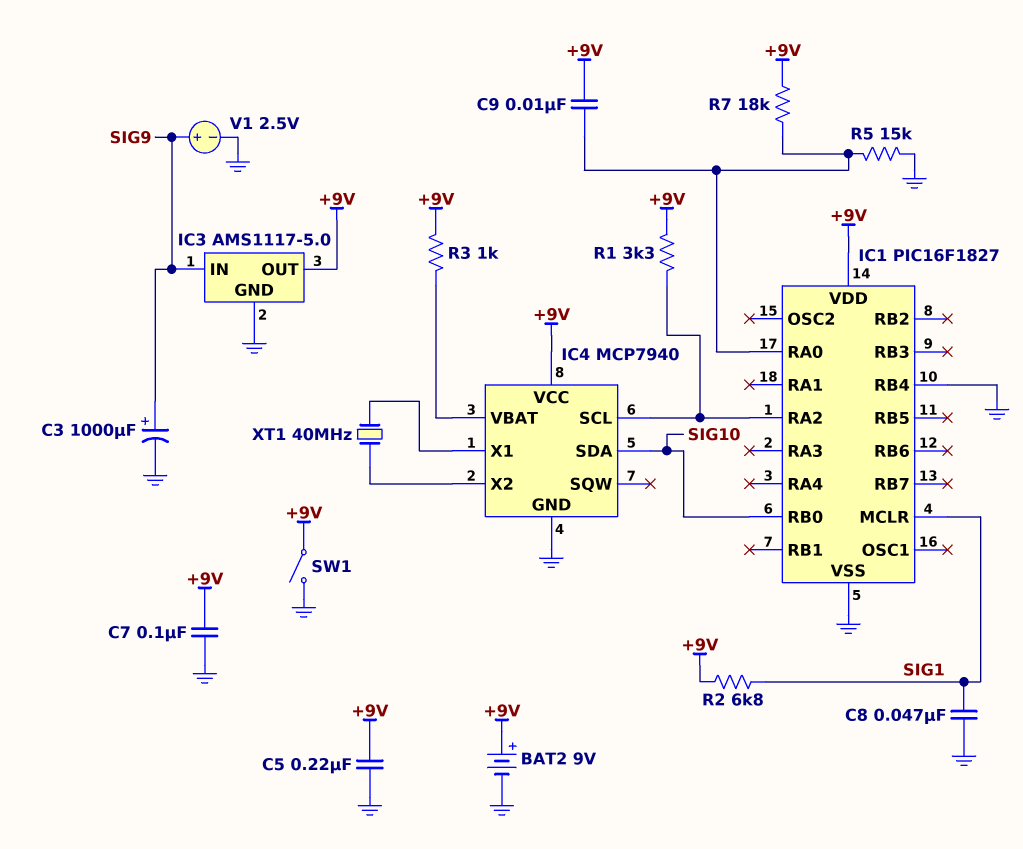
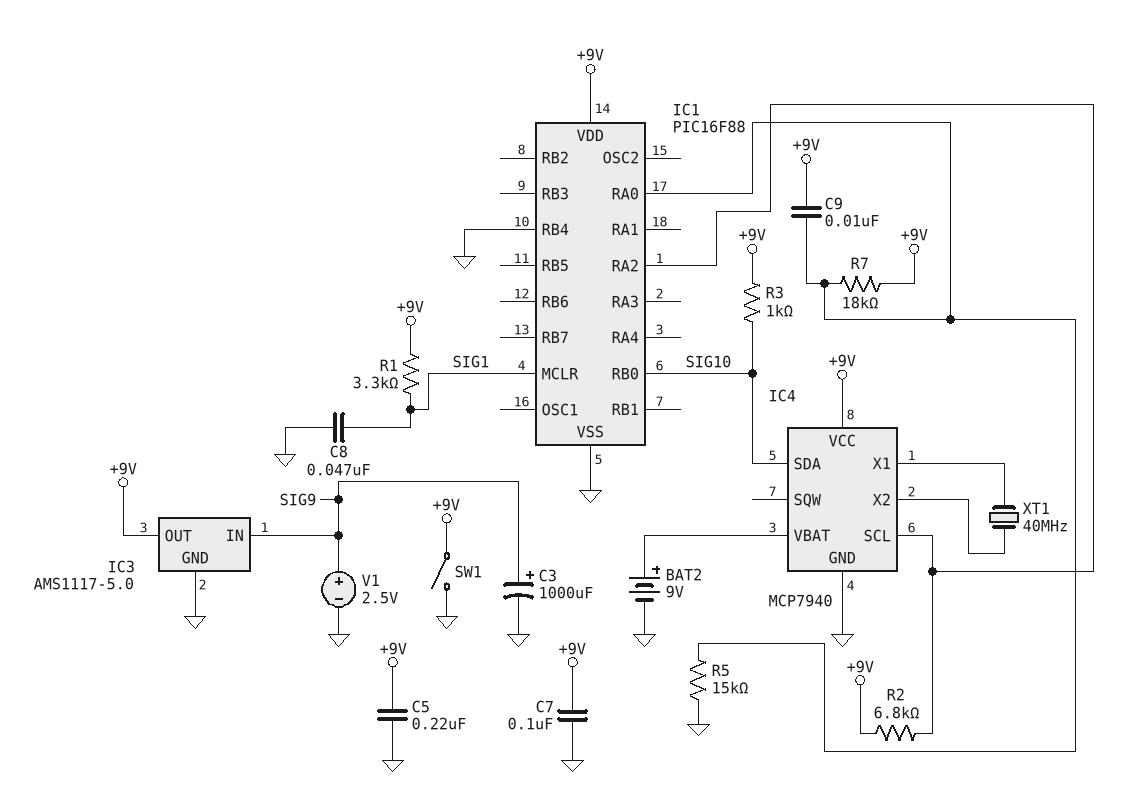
BAT2: 9V (plus +9V, minus GND) -> 9V (plus IC4/VBAT, minus GND)
IC1: PIC16F1827 -> PIC16F88
R1: 3.3k (+9V, IC1/RA2) -> 3.3k (+9V, SIG1)
R2: 6.8k (+9V, SIG1) -> 6.8k (+9V, IC1/RA2)
R3: 1k (+9V, IC4/VBAT) -> 1k (+9V, SIG10)

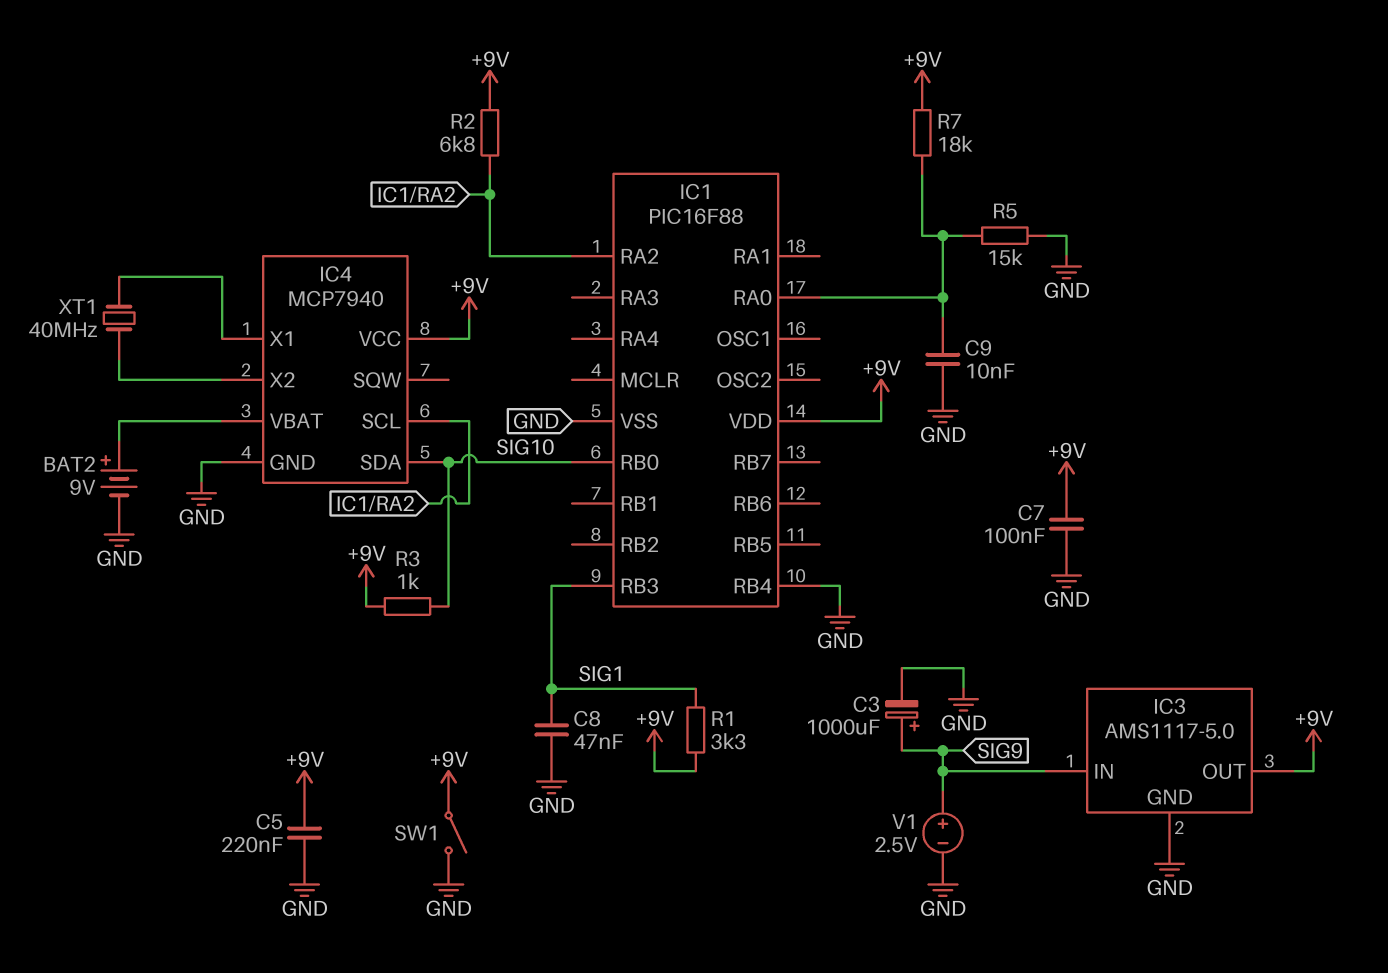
C9: 10nF (+9V, IC1/RA0) -> 10nF (GND, IC1/RA0)
IC1 pin MCLR: SIG1 -> none
IC1 pin RB3: none -> SIG1

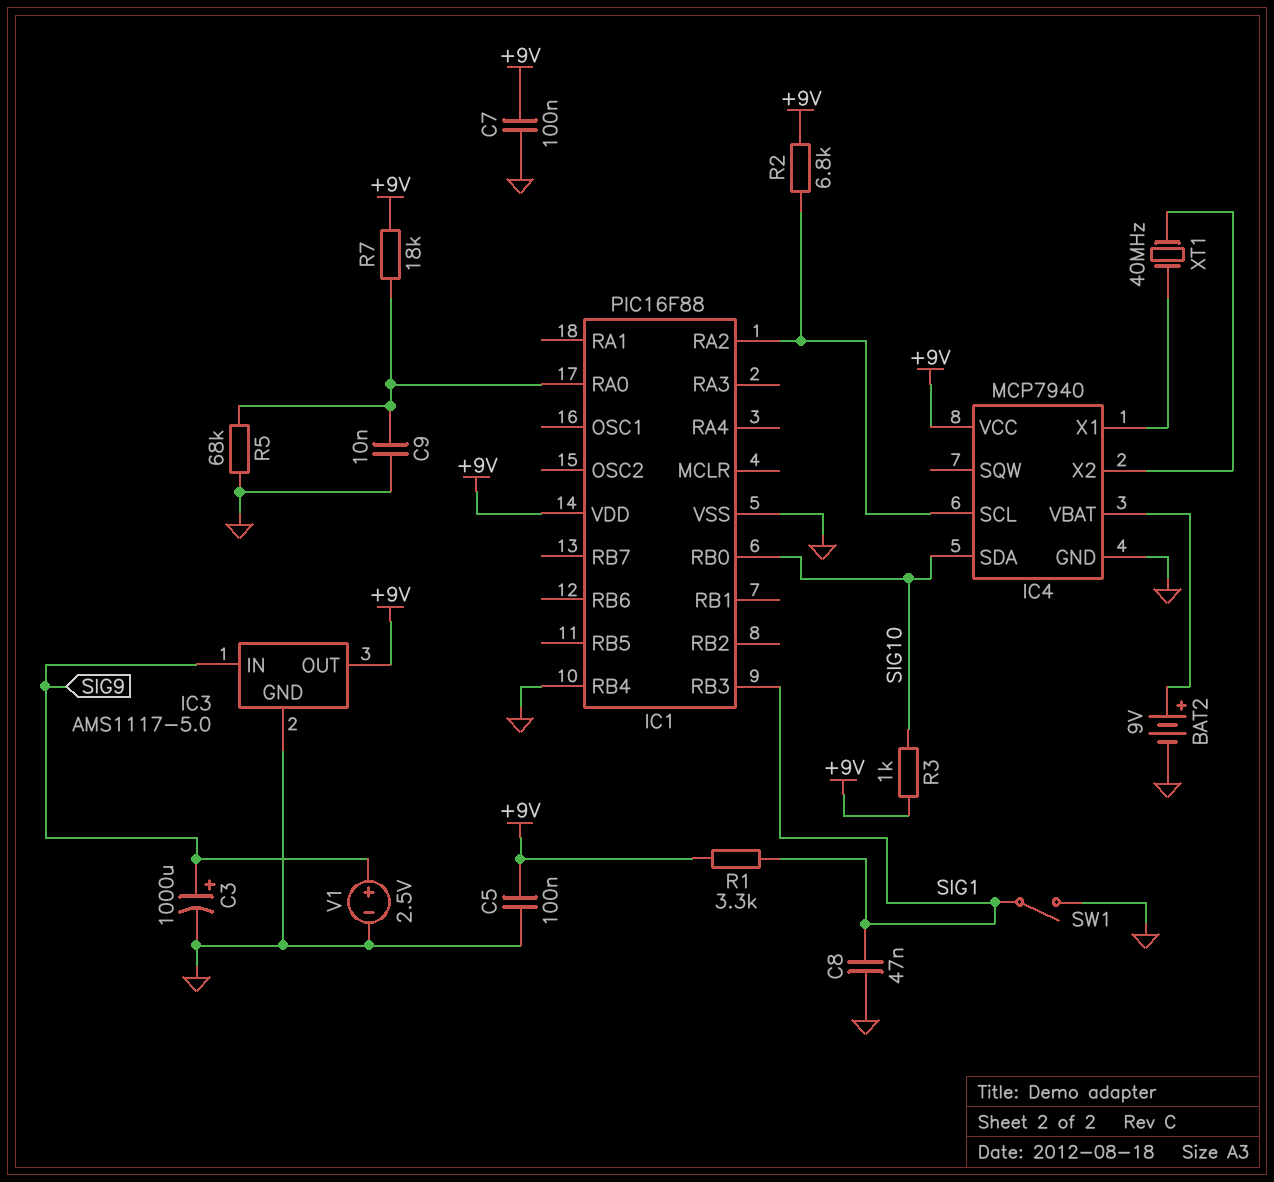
C5: 220nF (+9V, GND) -> 100nF (+9V, GND)
R5: 15k (GND, IC1/RA0) -> 68k (GND, IC1/RA0)
SW1: switch (+9V, GND) -> switch (GND, SIG1)

